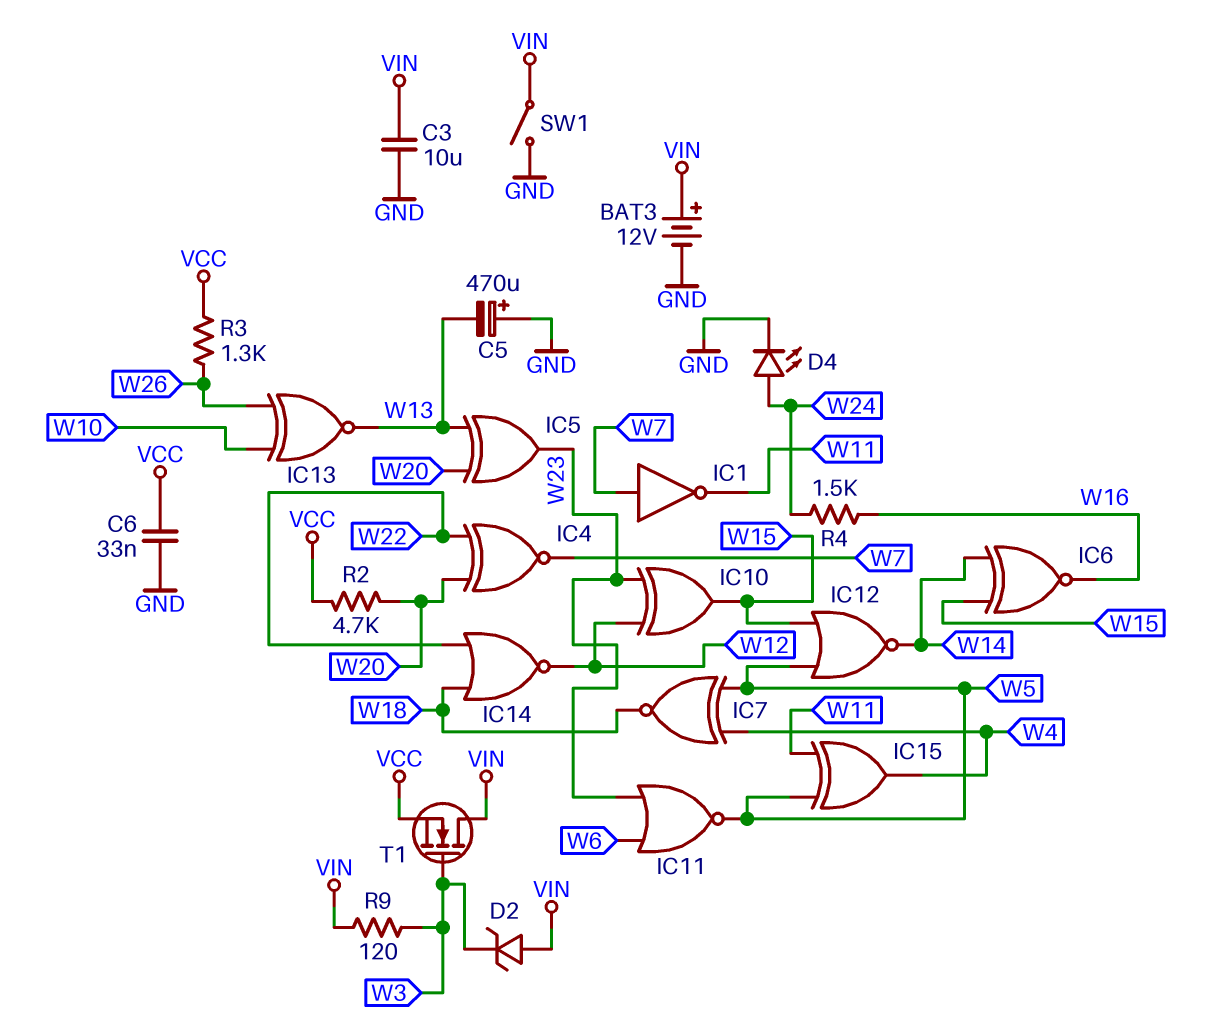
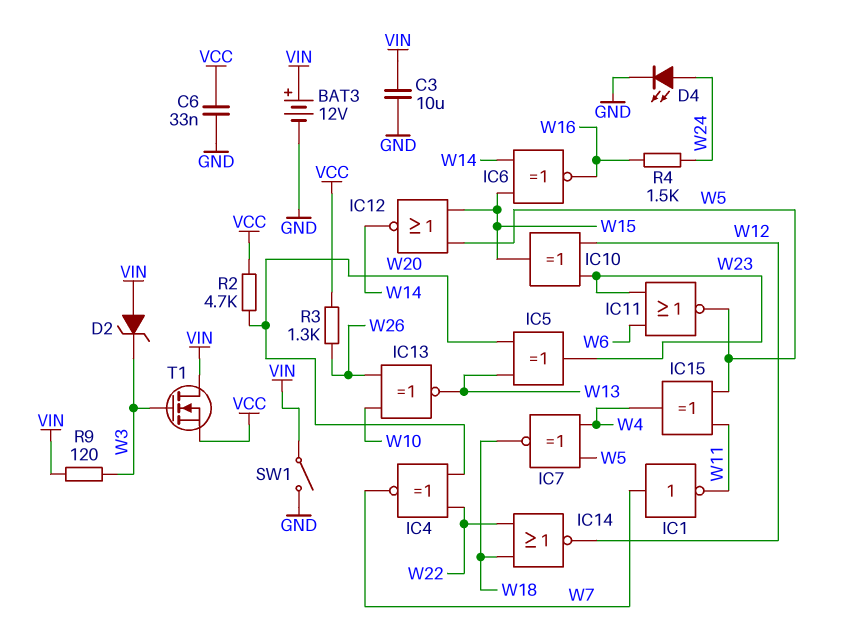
C5: 470uF (plus GND, minus W13) -> none

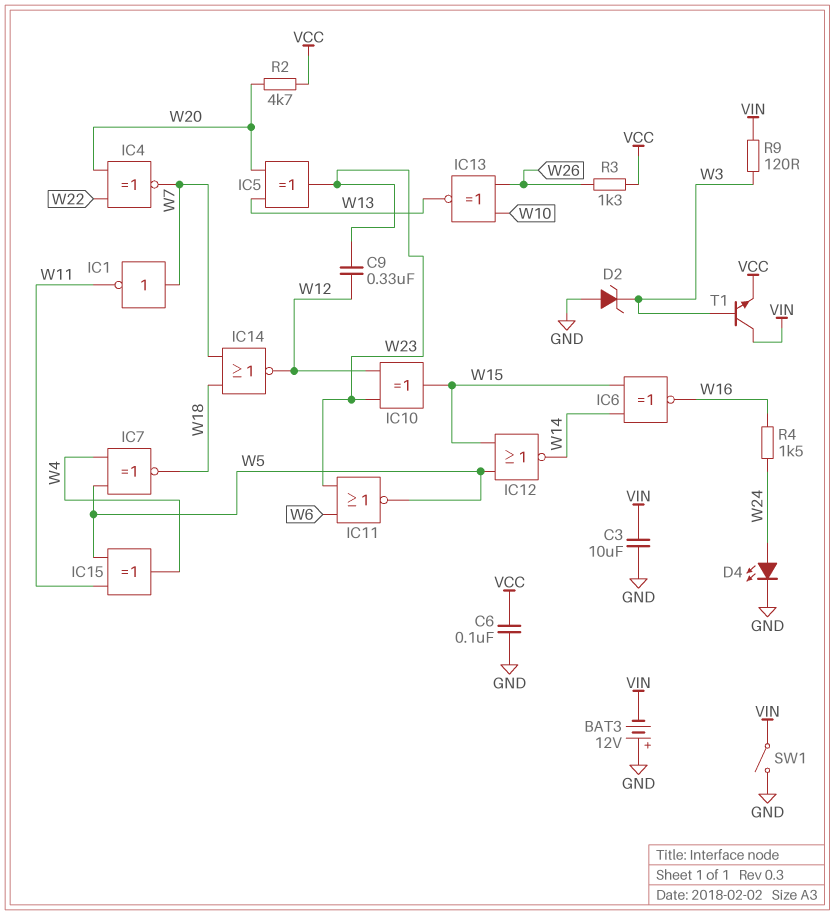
BAT3: 12V (plus VIN, minus GND) -> 12V (plus GND, minus VIN)
C6: 33nF (GND, VCC) -> 100nF (GND, VCC)
C9: none -> 330nF (W12, W23)
D2: zener (A VIN, K W3) -> zener (A GND, K W3)
IC14: NOR (in W18, in W22, out W12) -> NOR (in W7, in W18, out W12)
T1: NMOS (G W3, D VIN, S VCC) -> NPN (B W3, C VIN, E VCC)

